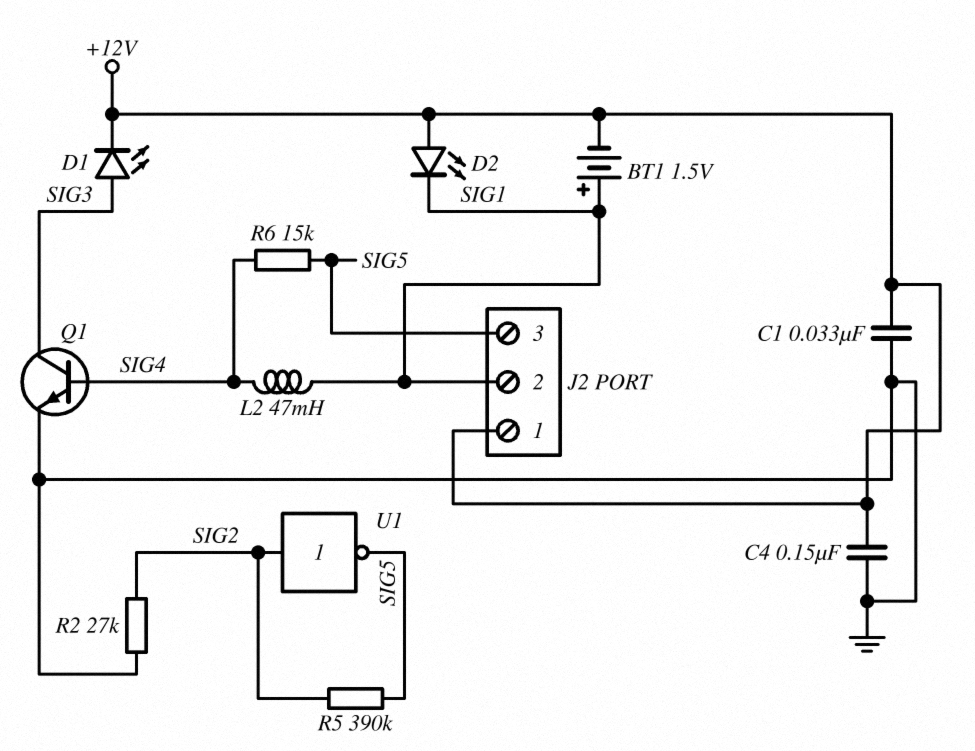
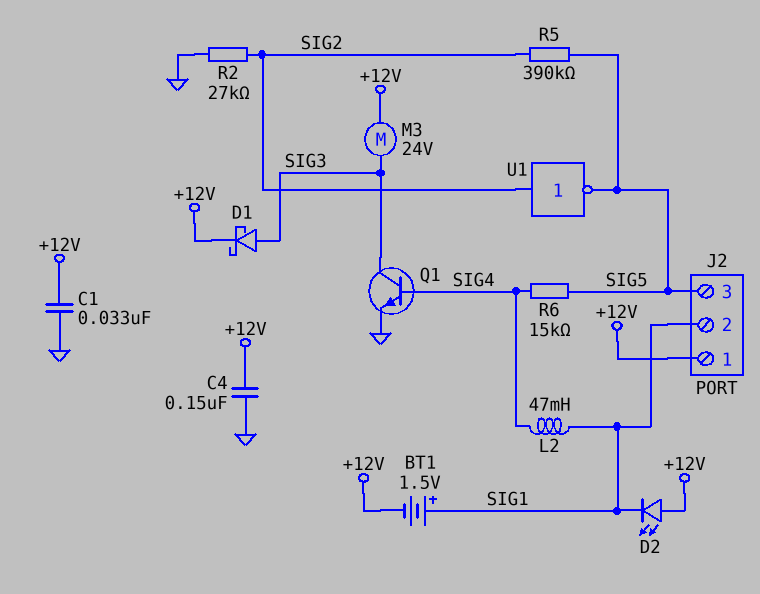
D1: LED (A SIG3, K +12V) -> schottky (A SIG3, K +12V)
M3: none -> motor 24V (+12V, SIG3)

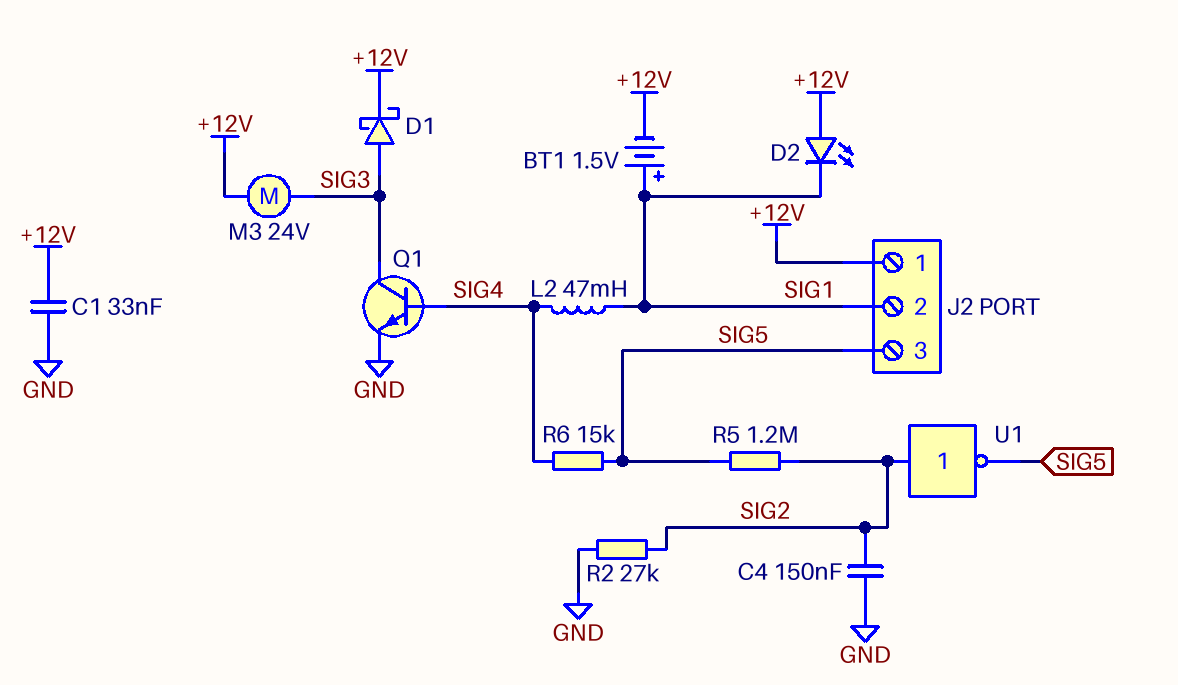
C4: 150nF (+12V, GND) -> 150nF (GND, SIG2)
R5: 390k (SIG2, SIG5) -> 1.2M (SIG2, SIG5)

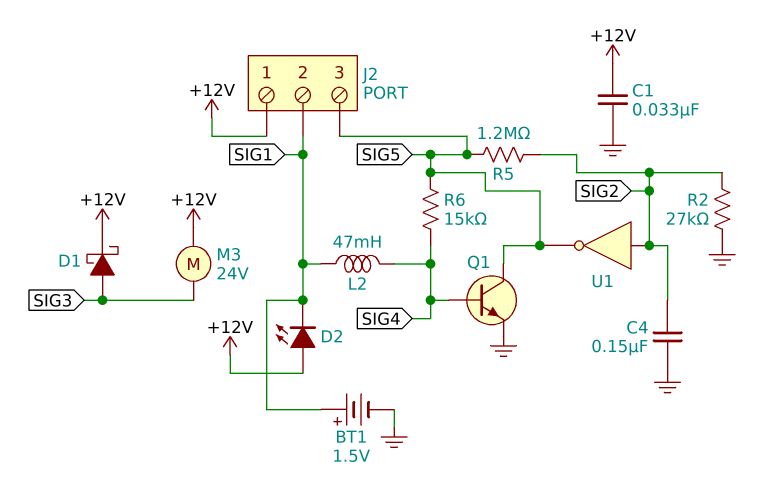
BT1: 1.5V (plus SIG1, minus +12V) -> 1.5V (plus SIG1, minus GND)
Q1: NPN (B SIG4, C SIG3, E GND) -> NPN (B SIG4, C SIG5, E GND)

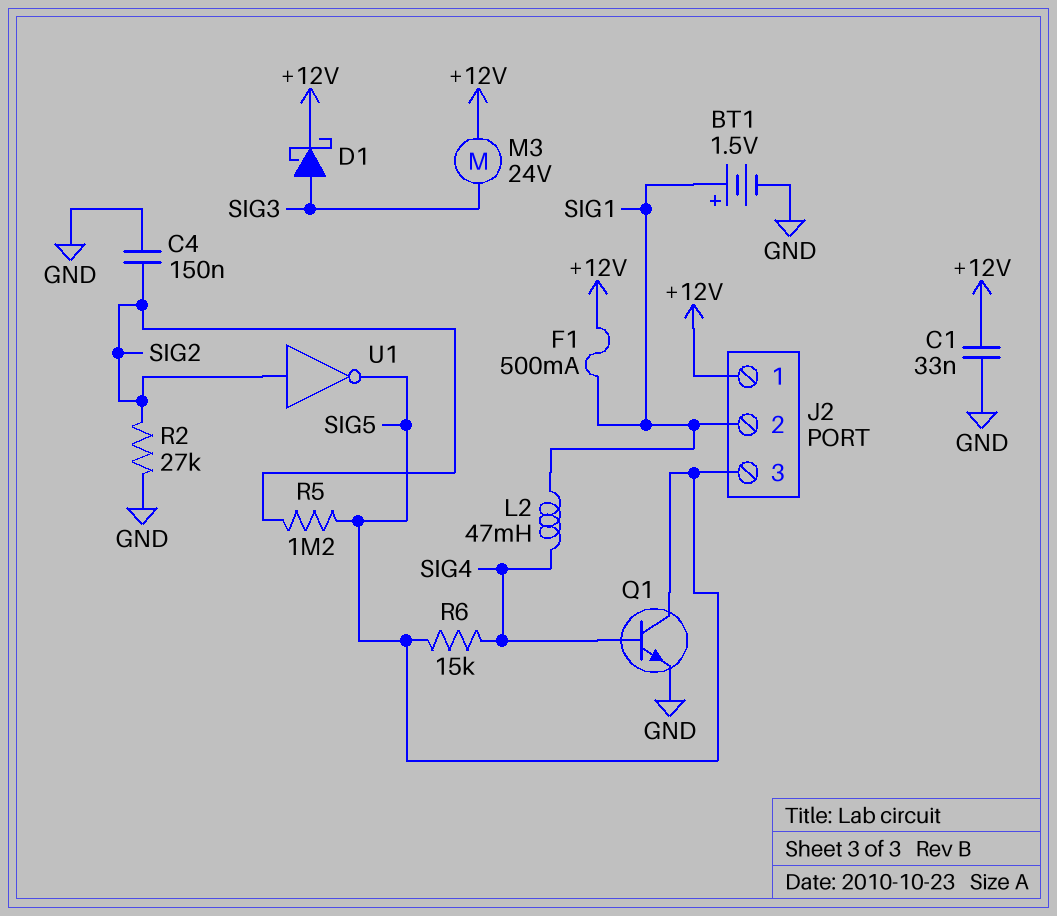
D2: LED (A +12V, K SIG1) -> none
F1: none -> 500mA (+12V, SIG1)

